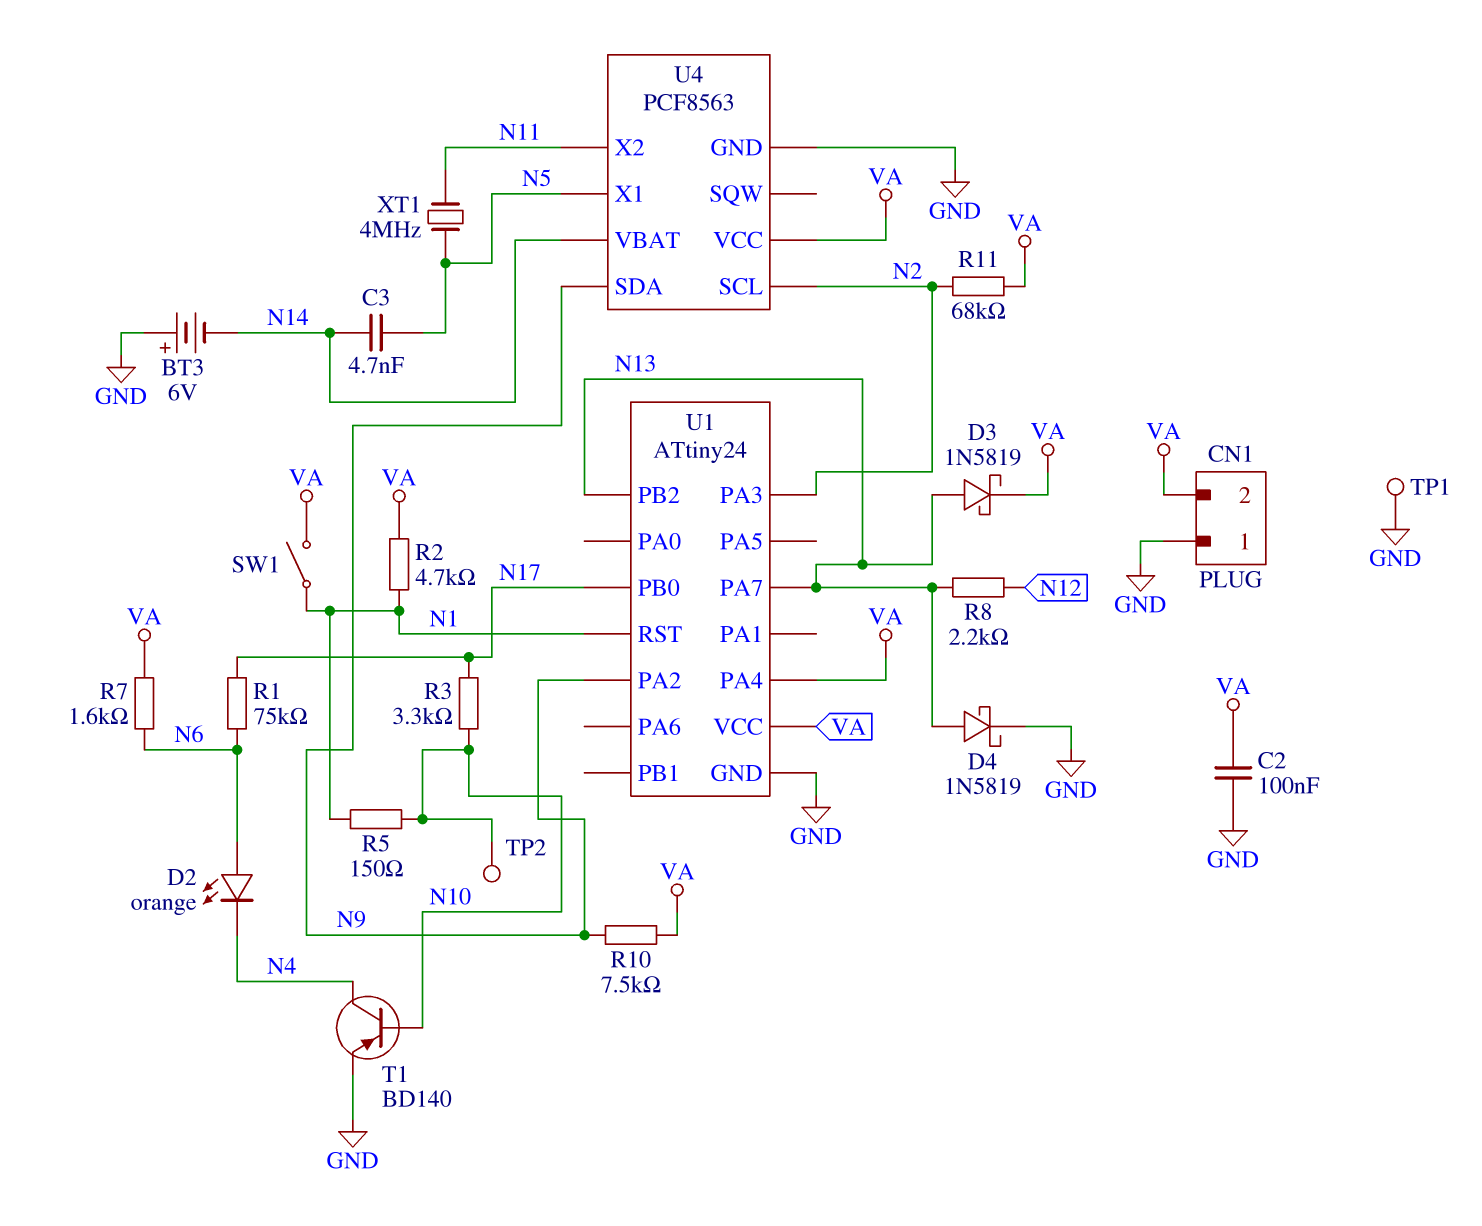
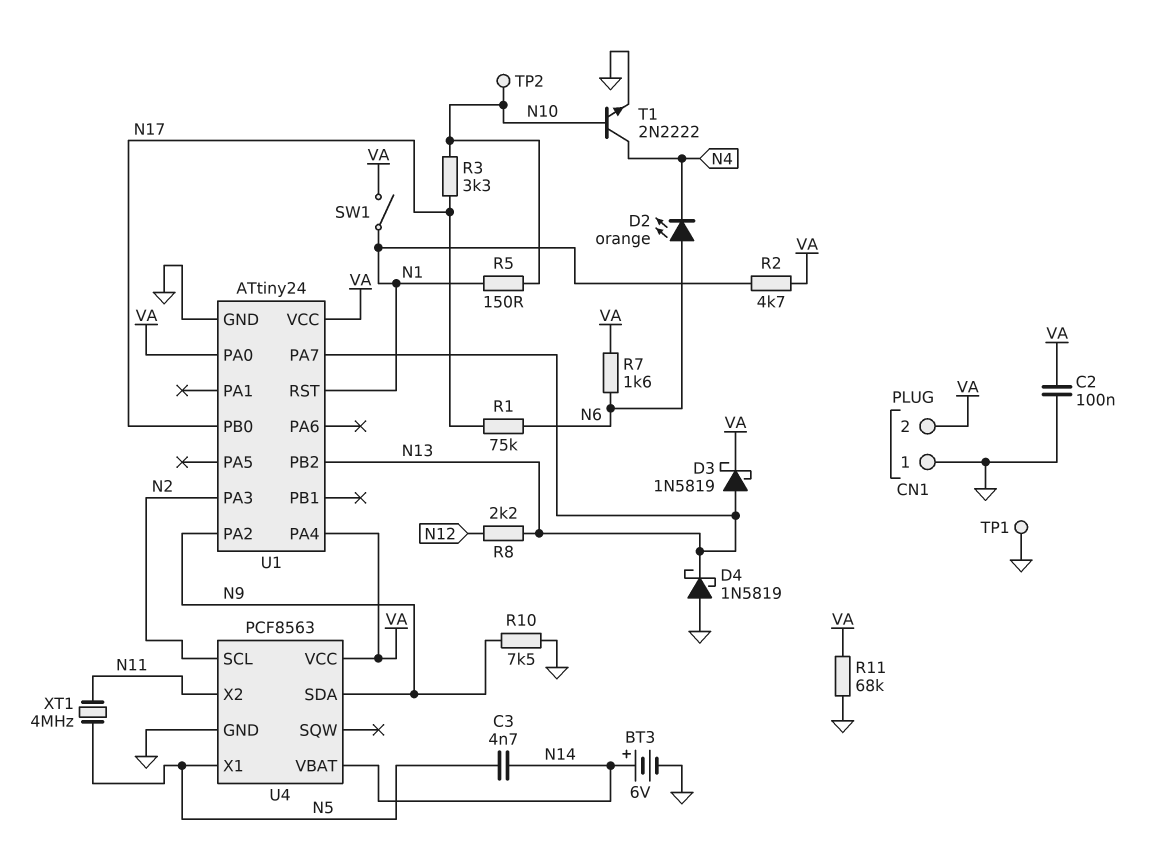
BT3: 6V (plus GND, minus N14) -> 6V (plus N14, minus GND)
D4: schottky 1N5819 (A N13, K GND) -> schottky 1N5819 (A GND, K N13)
R10: 7.5k (N9, VA) -> 7.5k (GND, N9)
R11: 68k (N2, VA) -> 68k (GND, VA)
T1: PNP BD140 (B N10, C N4, E GND) -> NPN 2N2222 (B N10, C N4, E GND)
U1 pin PA0: none -> VA

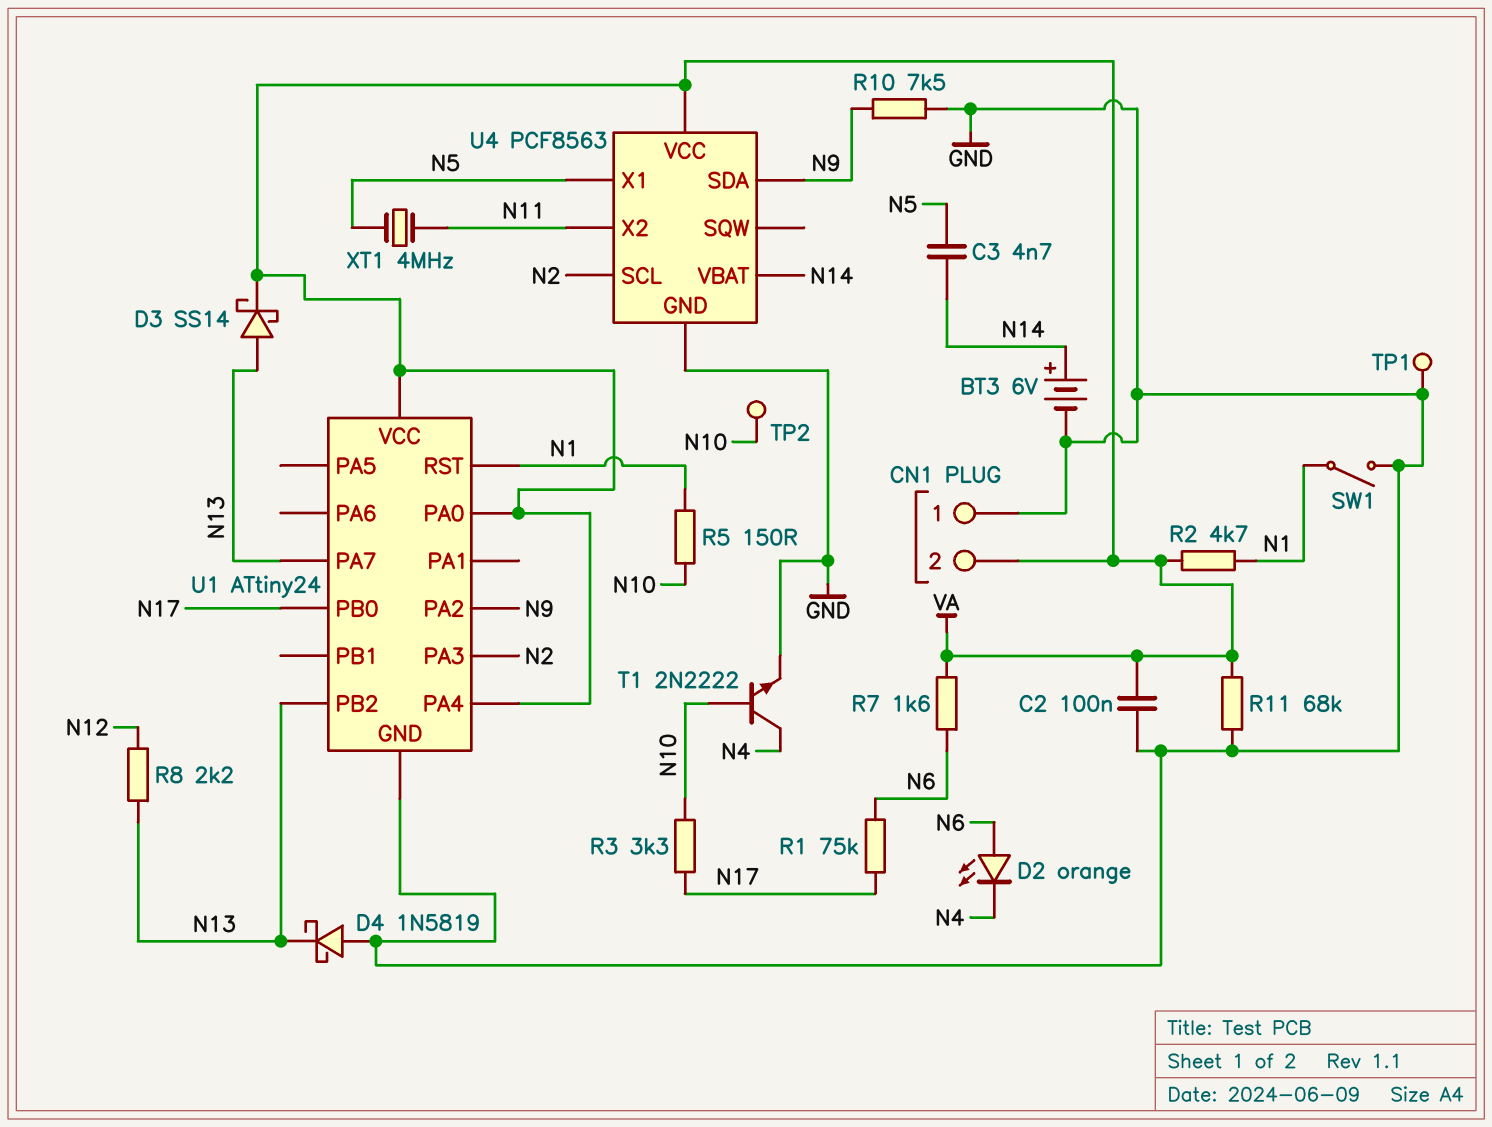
D3: schottky 1N5819 (A N13, K VA) -> schottky SS14 (A N13, K VA)
SW1: switch (N1, VA) -> switch (GND, N1)

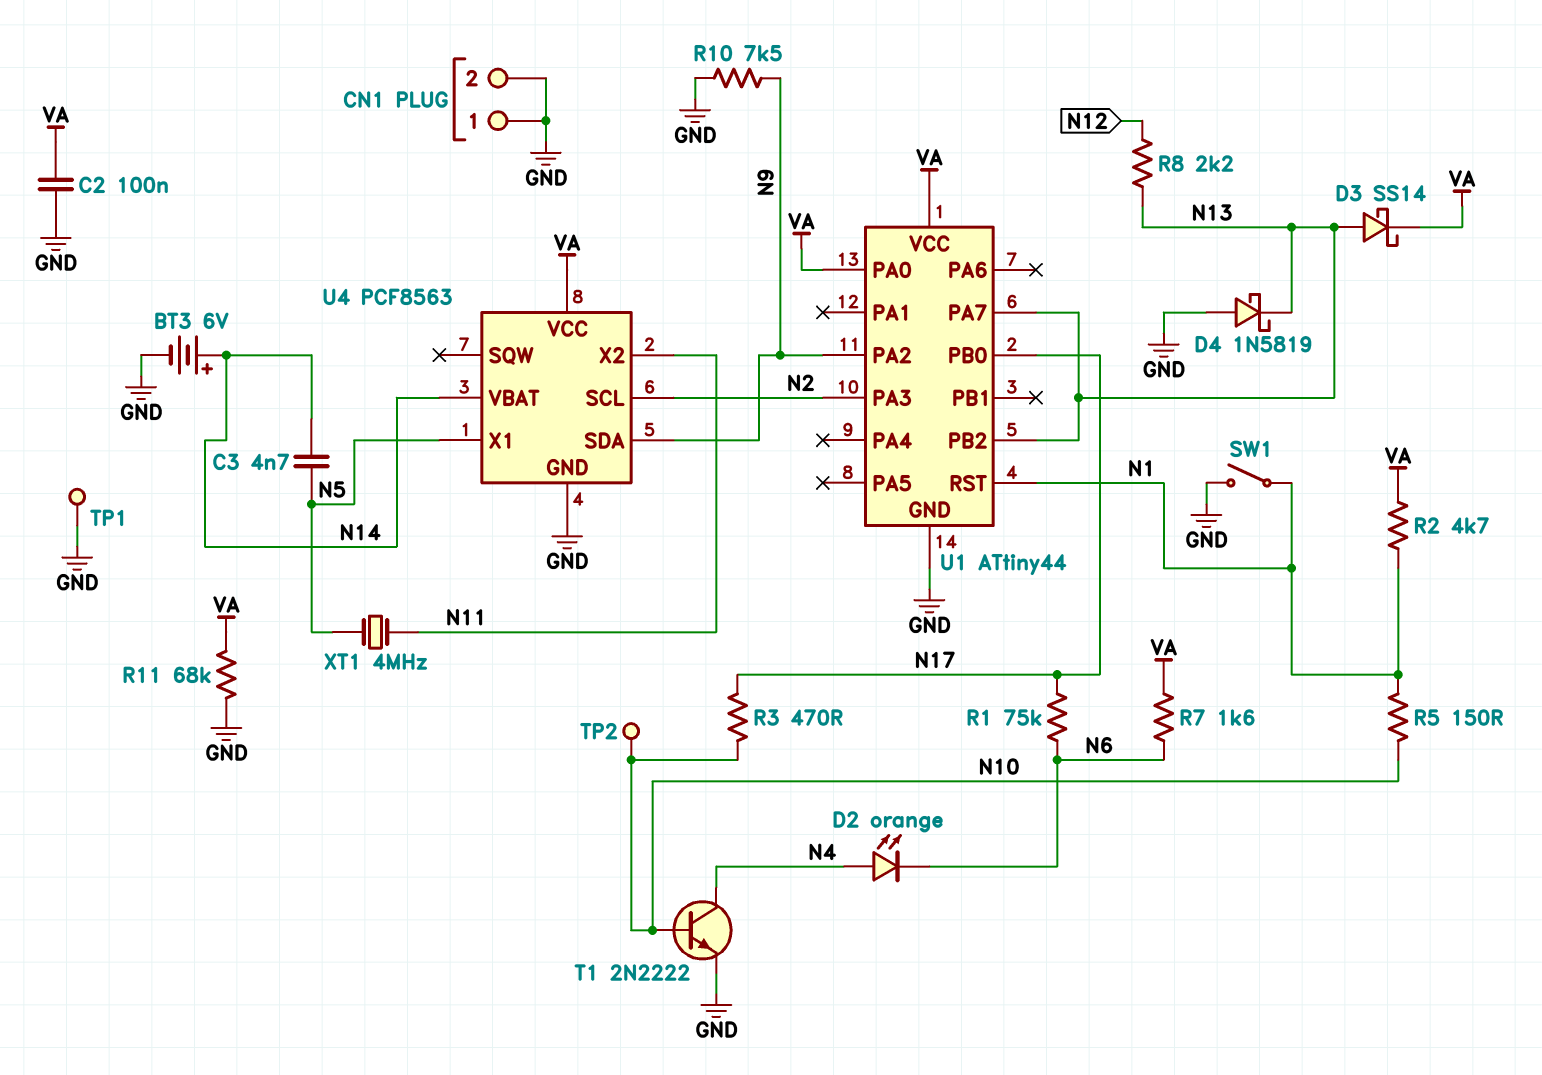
CN1 pin 2: VA -> GND
D2: LED orange (A N6, K N4) -> LED orange (A N4, K N6)
R3: 3.3k (N10, N17) -> 470 (N10, N17)
U1: ATtiny24 -> ATtiny44
U1 pin PA4: VA -> none

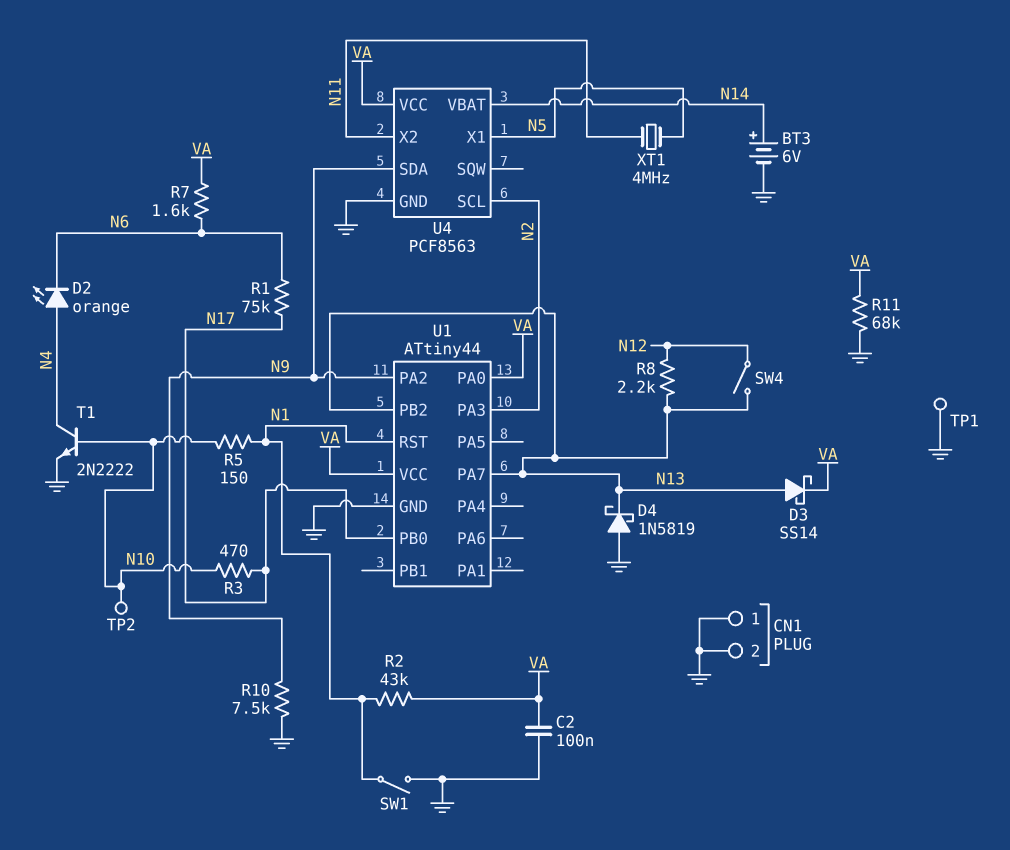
C3: 4.7nF (N5, N14) -> none
R2: 4.7k (N1, VA) -> 43k (N1, VA)
SW4: none -> switch (N12, N13)

